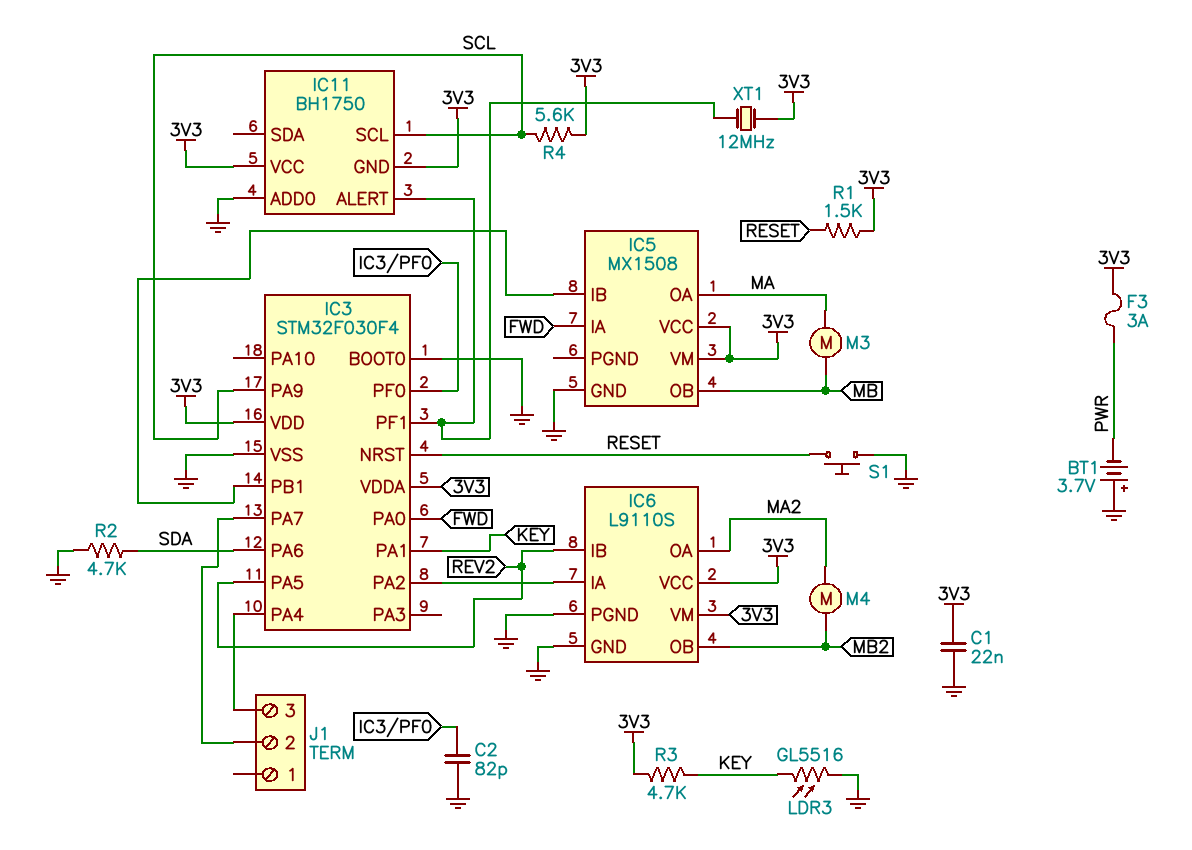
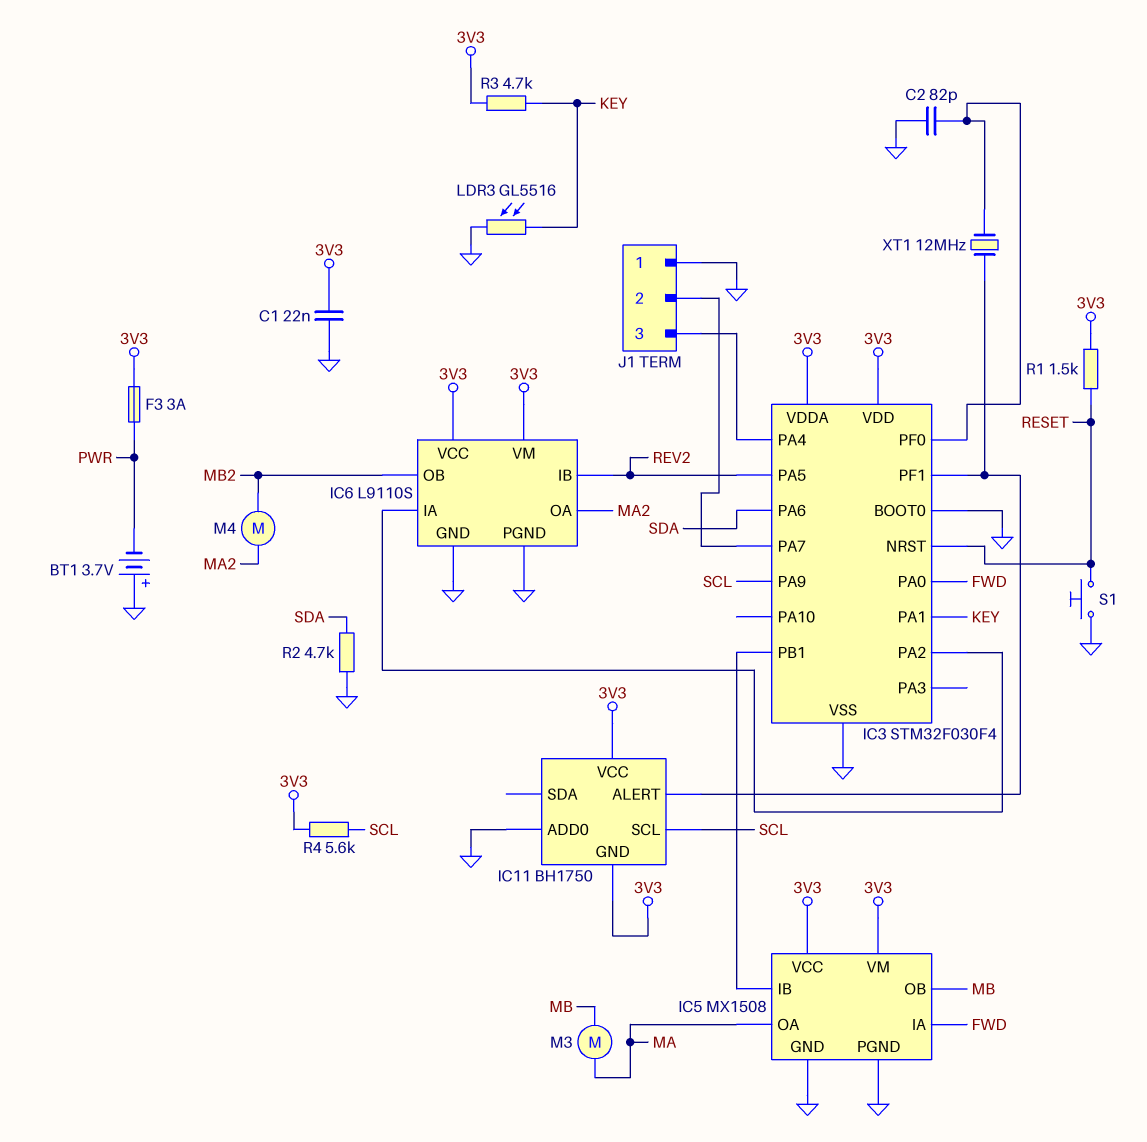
IC5 pin PGND: none -> GND
J1 pin 1: none -> GND
XT1: 12MHz (3V3, IC3/PF1) -> 12MHz (IC3/PF0, IC3/PF1)

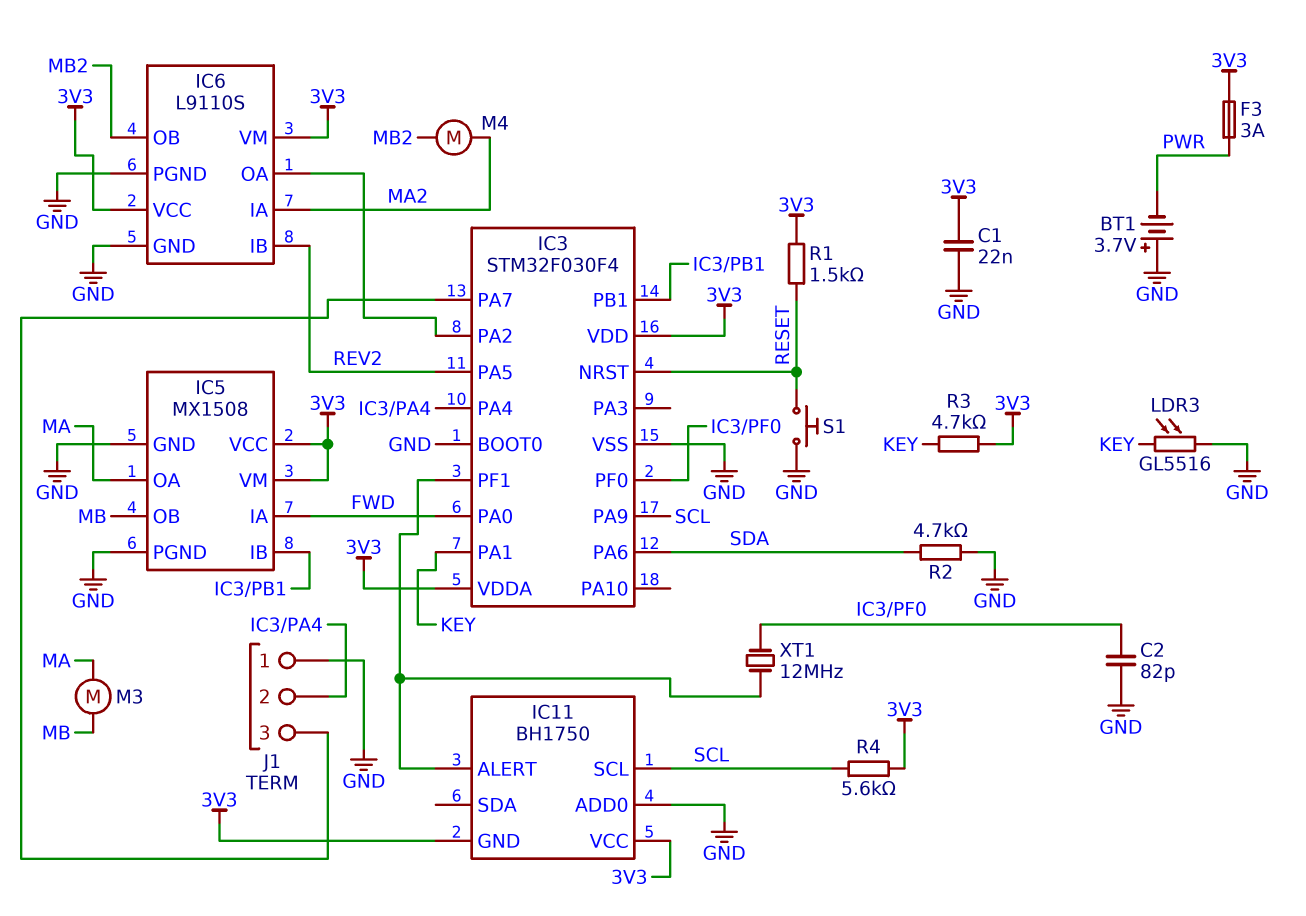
IC6 pin IA: IC3/PA2 -> MA2
IC6 pin OA: MA2 -> IC3/PA2
J1 pin 2: IC3/PA7 -> IC3/PA4
J1 pin 3: IC3/PA4 -> IC3/PA7

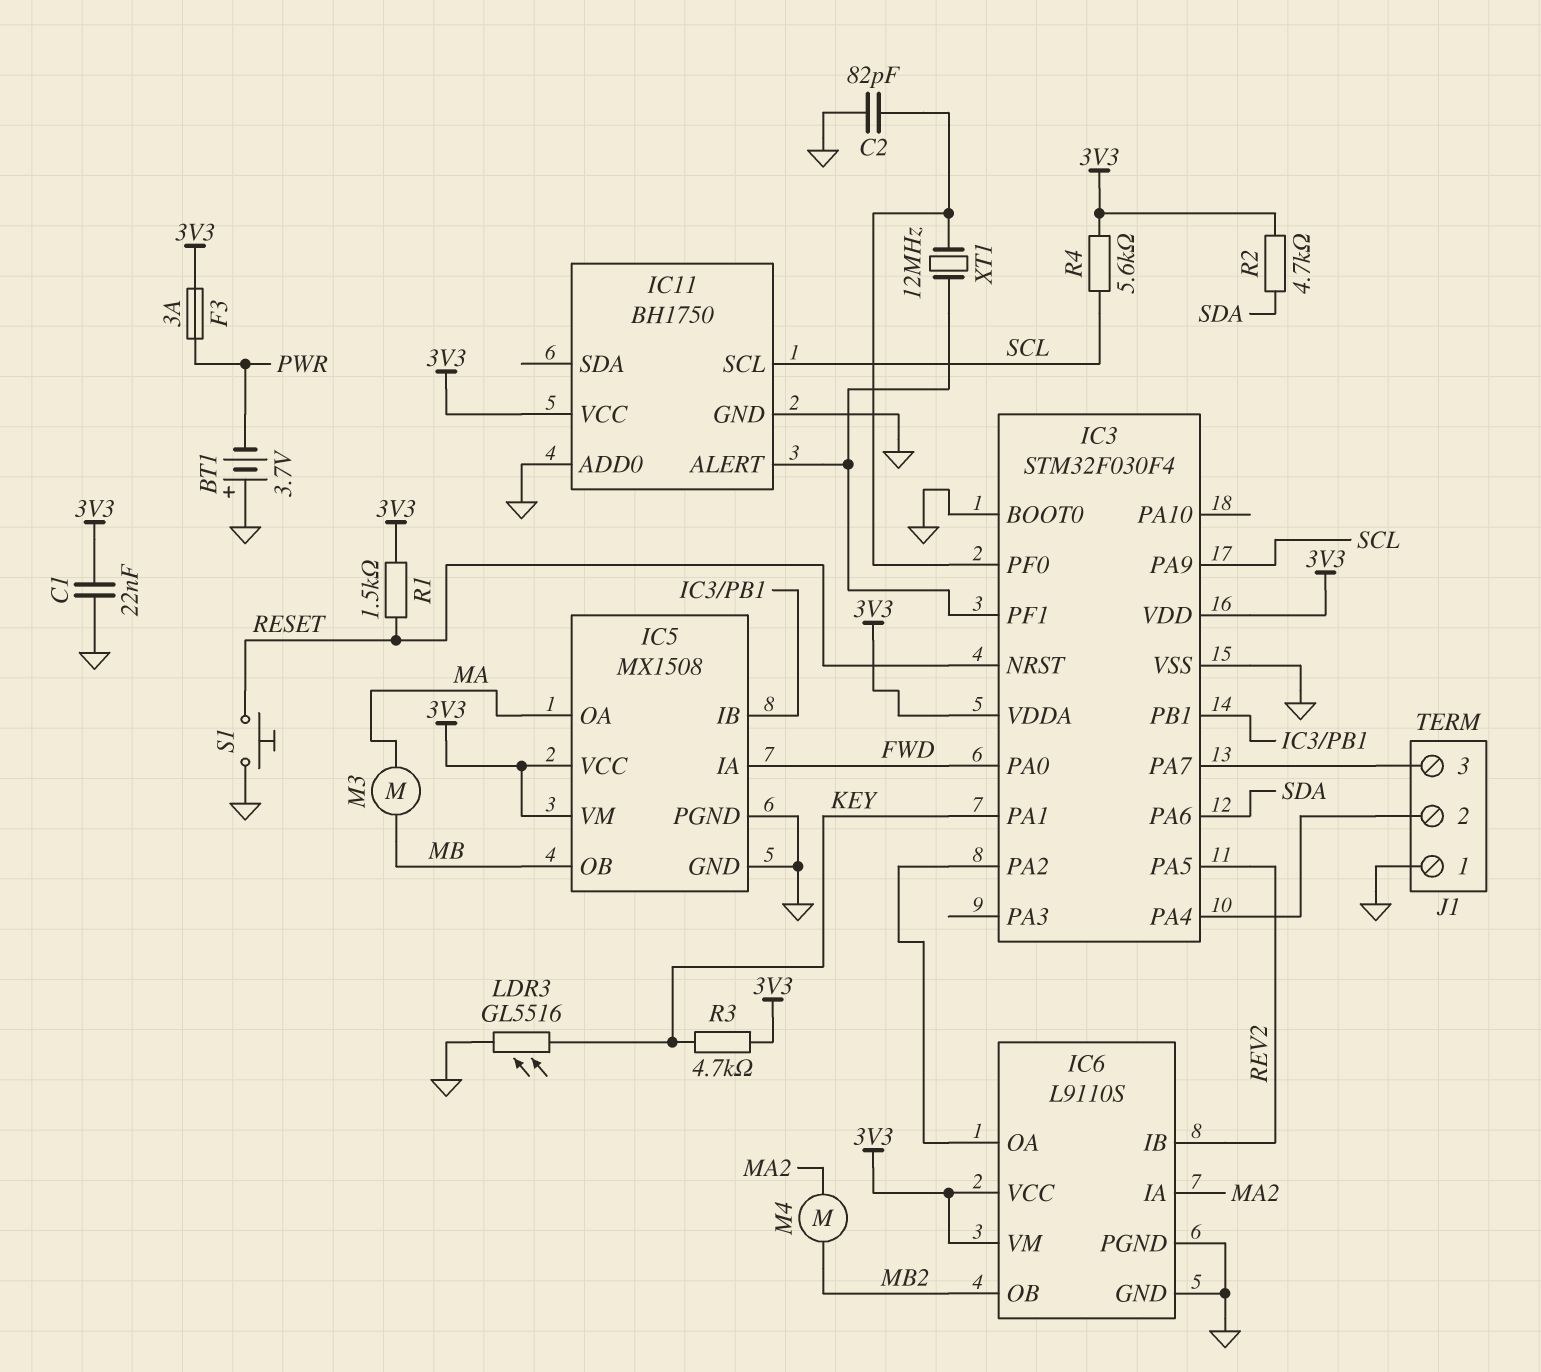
IC11 pin GND: 3V3 -> GND
R2: 4.7k (GND, SDA) -> 4.7k (3V3, SDA)

